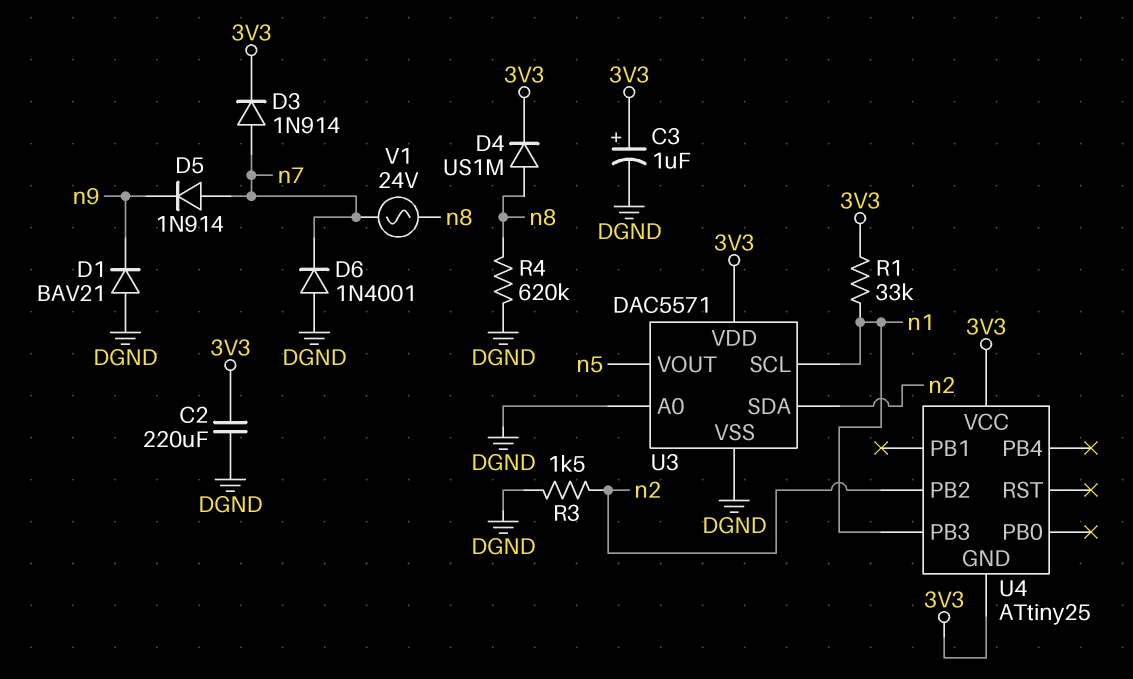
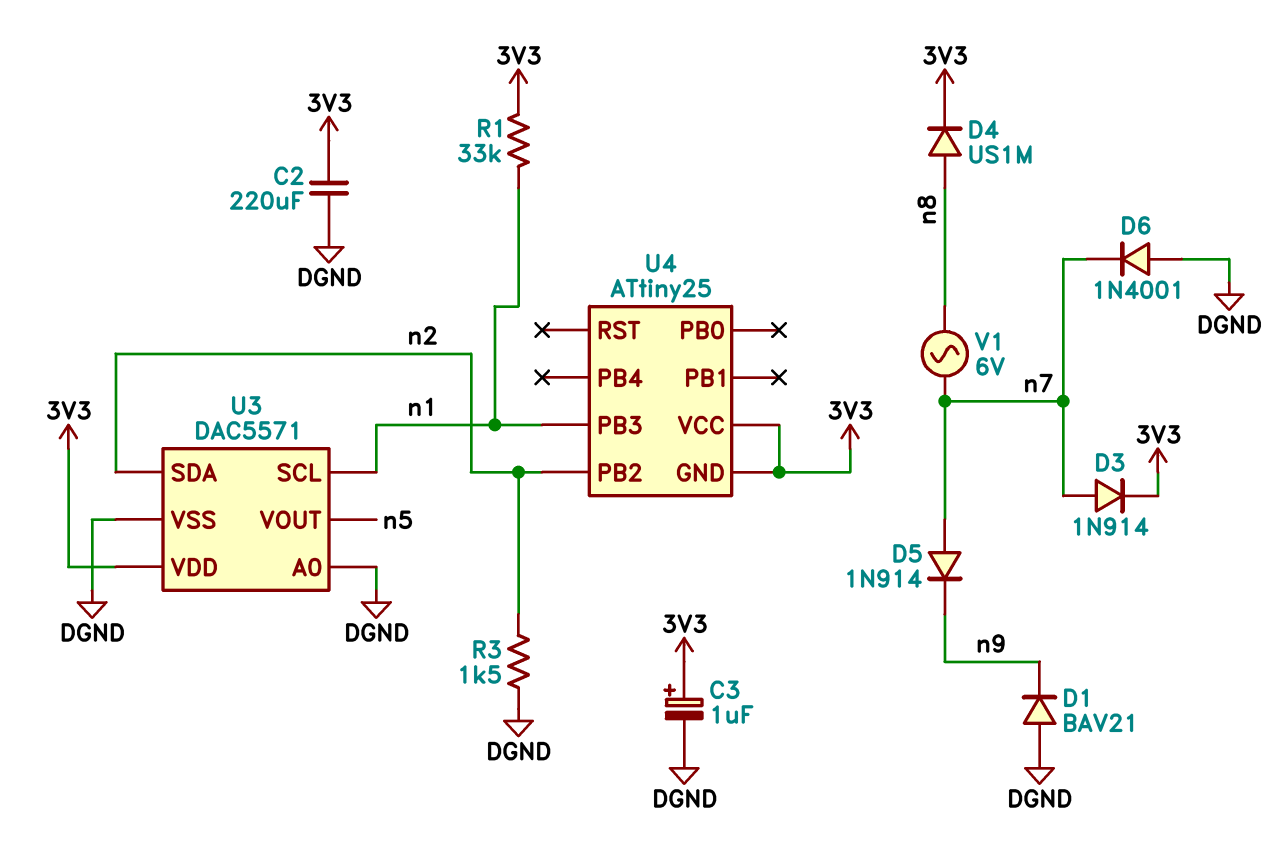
R4: 620k (DGND, n8) -> none
V1: AC 24V (n7, n8) -> AC 6V (n7, n8)

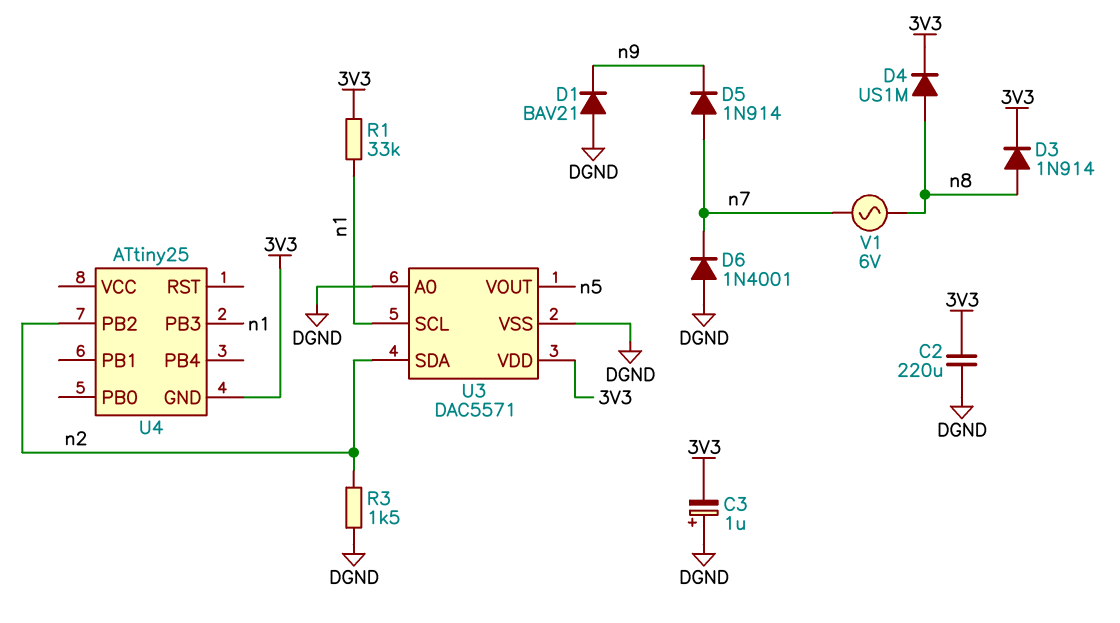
C3: 1uF (plus 3V3, minus DGND) -> 1uF (plus DGND, minus 3V3)
D3: diode 1N914 (A n7, K 3V3) -> diode 1N914 (A n8, K 3V3)
U4 pin VCC: 3V3 -> none

